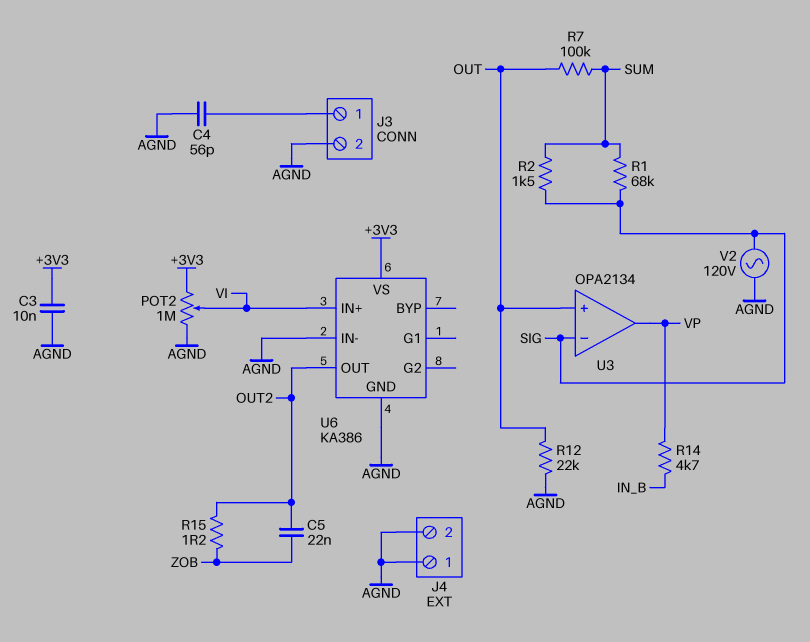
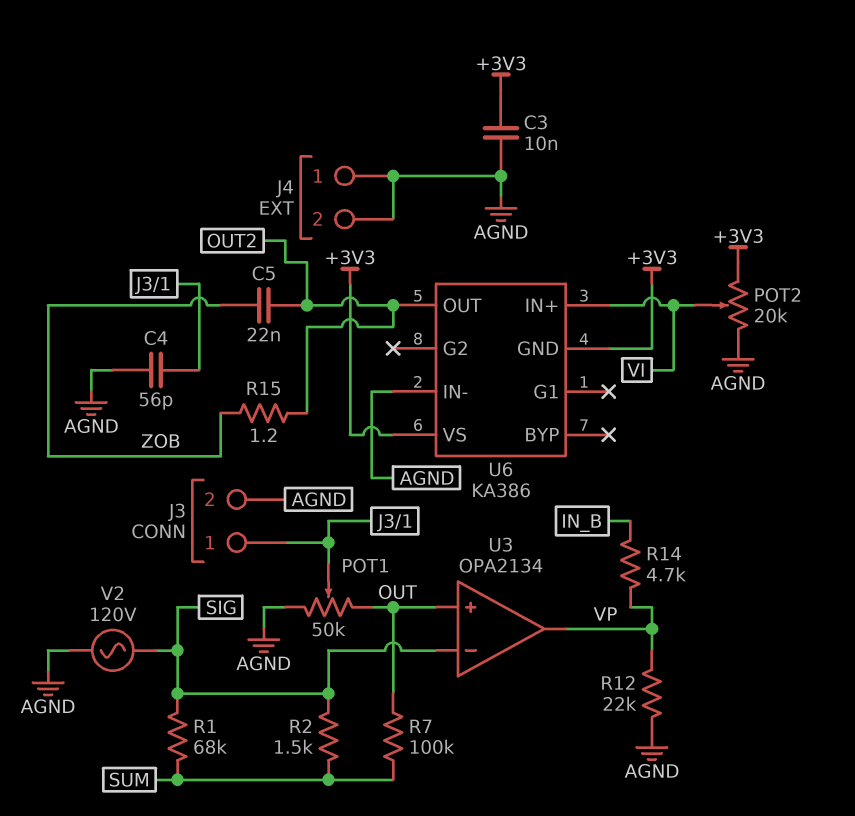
POT1: none -> 50k (AGND, OUT, wiper J3/1)
POT2: 1M (+3V3, AGND, wiper VI) -> 20k (+3V3, AGND, wiper VI)
R12: 22k (AGND, OUT) -> 22k (AGND, VP)
U6 pin GND: AGND -> +3V3

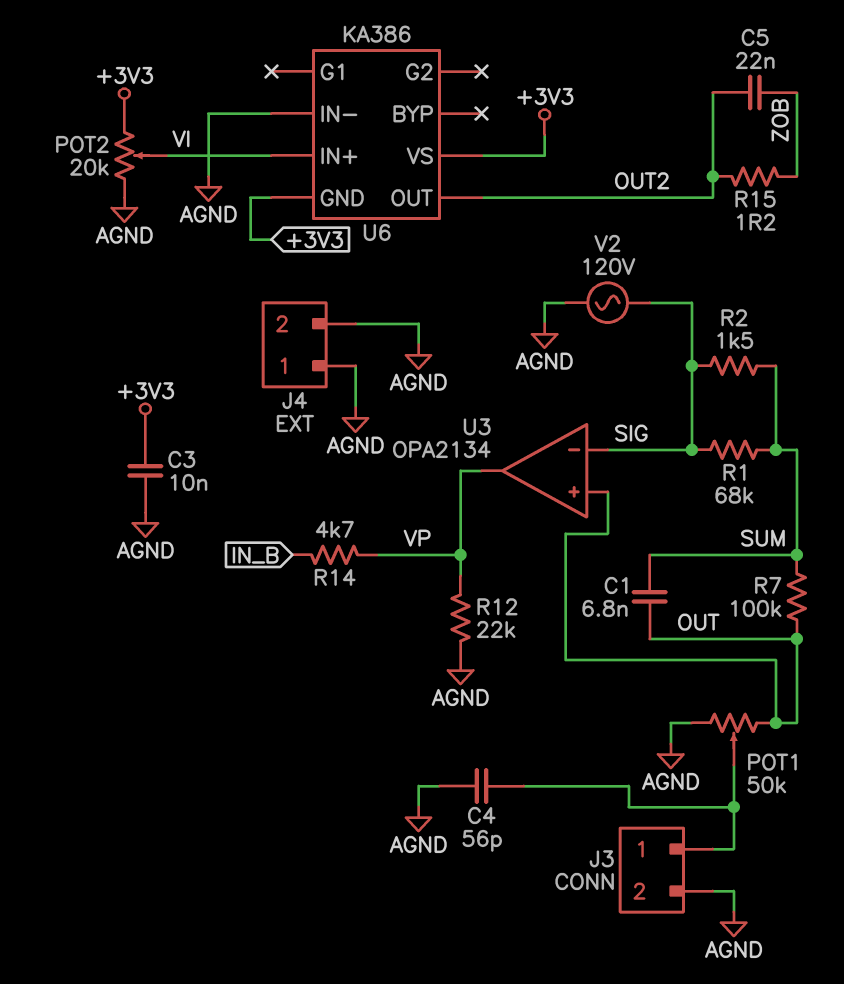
C1: none -> 6.8nF (OUT, SUM)

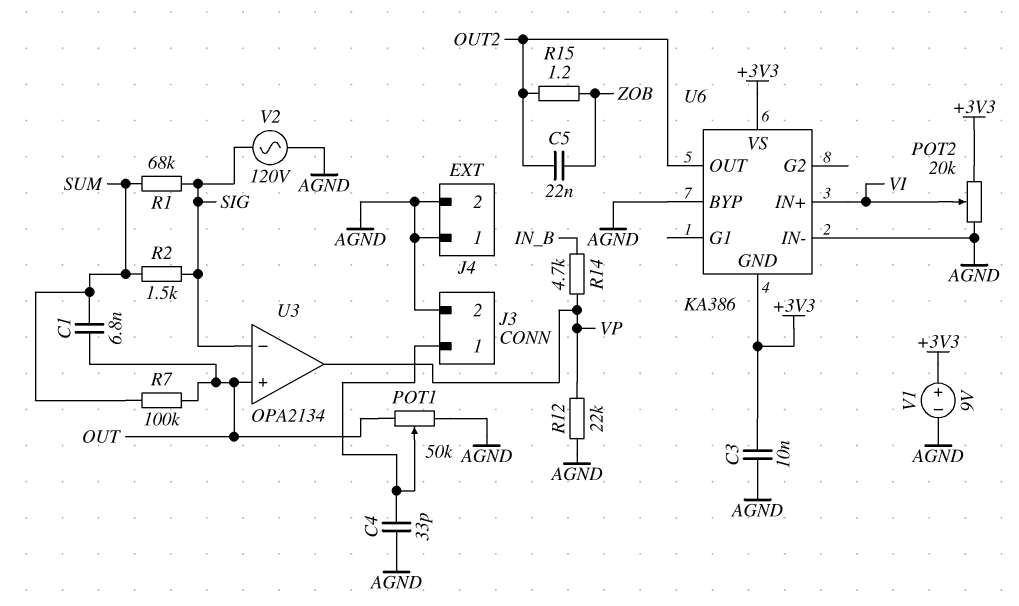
C4: 56pF (AGND, J3/1) -> 33pF (AGND, J3/1)
U6 pin BYP: none -> AGND
V1: none -> 9V (plus +3V3, minus AGND)

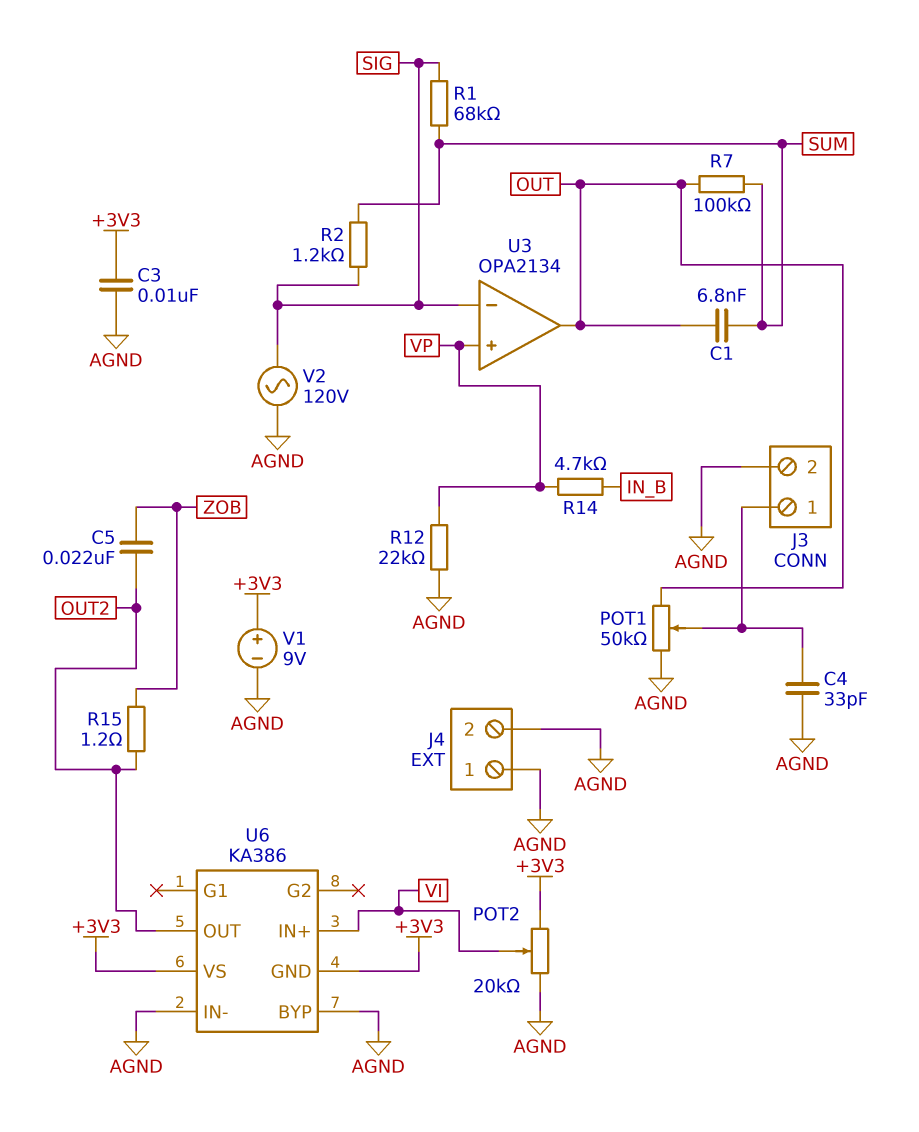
R2: 1.5k (SIG, SUM) -> 1.2k (SIG, SUM)
U3 pin in+: OUT -> VP
U3 pin out: VP -> OUT

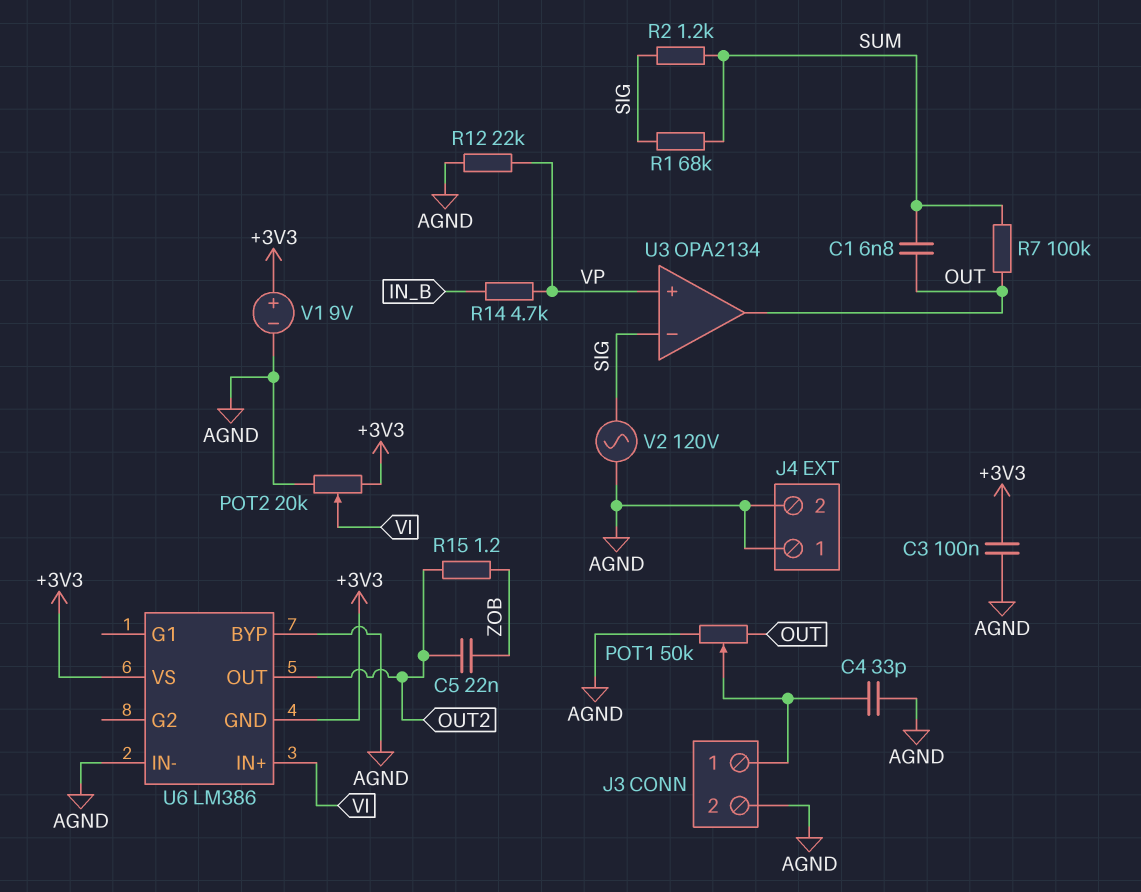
C3: 10nF (+3V3, AGND) -> 100nF (+3V3, AGND)
U6: KA386 -> LM386

